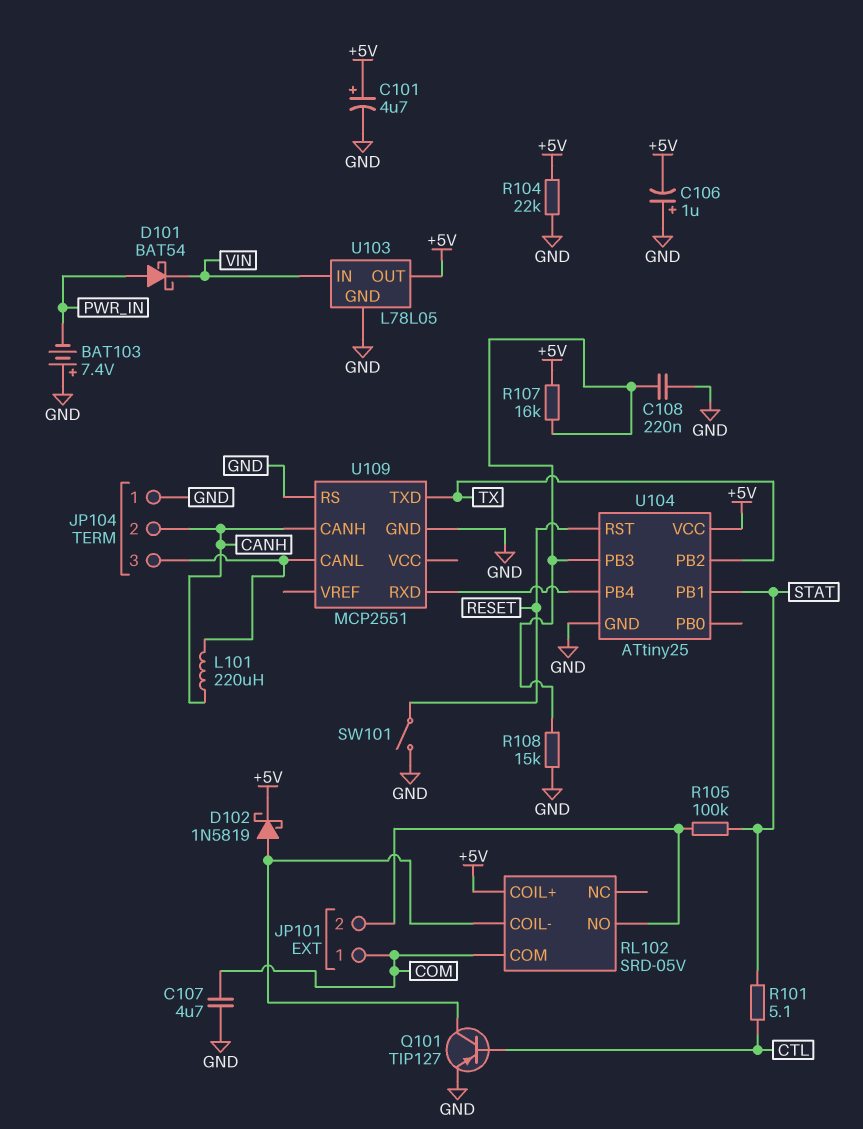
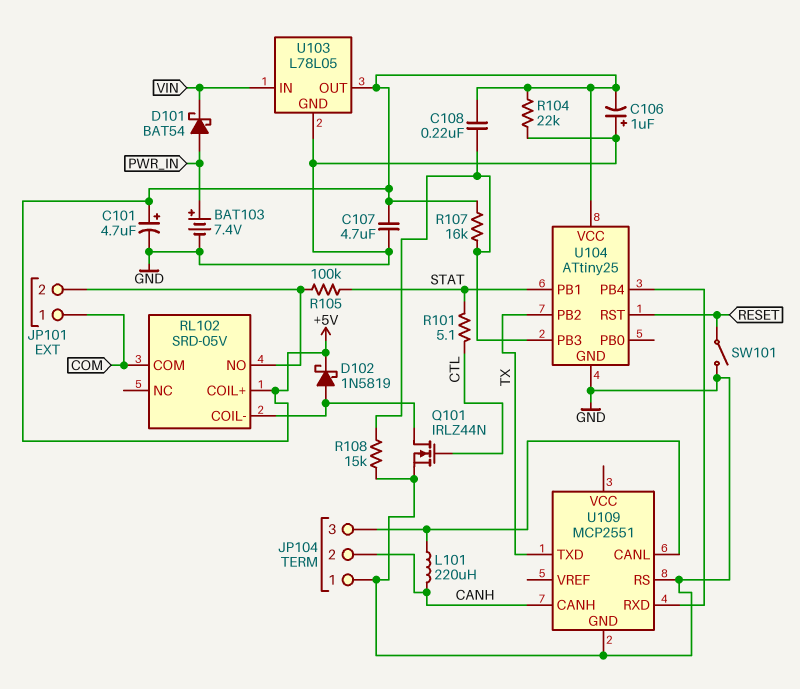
BAT103: 7.4V (plus GND, minus PWR_IN) -> 7.4V (plus PWR_IN, minus GND)
C107: 4.7uF (COM, GND) -> 4.7uF (+5V, GND)
C108: 220nF (GND, U104/PB3) -> 220nF (+5V, U104/PB3)
Q101: PNP TIP127 (B CTL, C RL102/COIL-, E GND) -> NMOS IRLZ44N (G CTL, D RL102/COIL-, S GND)

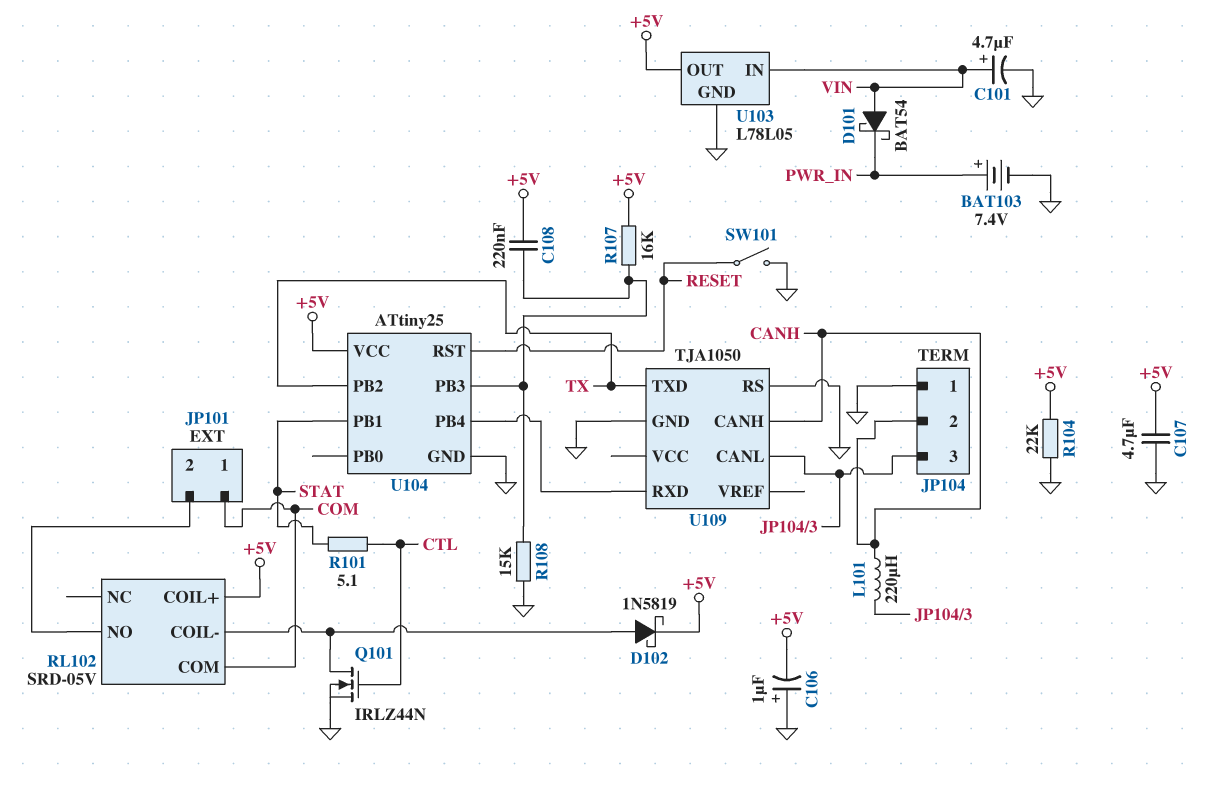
C101: 4.7uF (plus +5V, minus GND) -> 4.7uF (plus VIN, minus GND)
D101: schottky BAT54 (A PWR_IN, K VIN) -> schottky BAT54 (A VIN, K PWR_IN)
R105: 100k (JP101/2, STAT) -> none
U109: MCP2551 -> TJA1050

